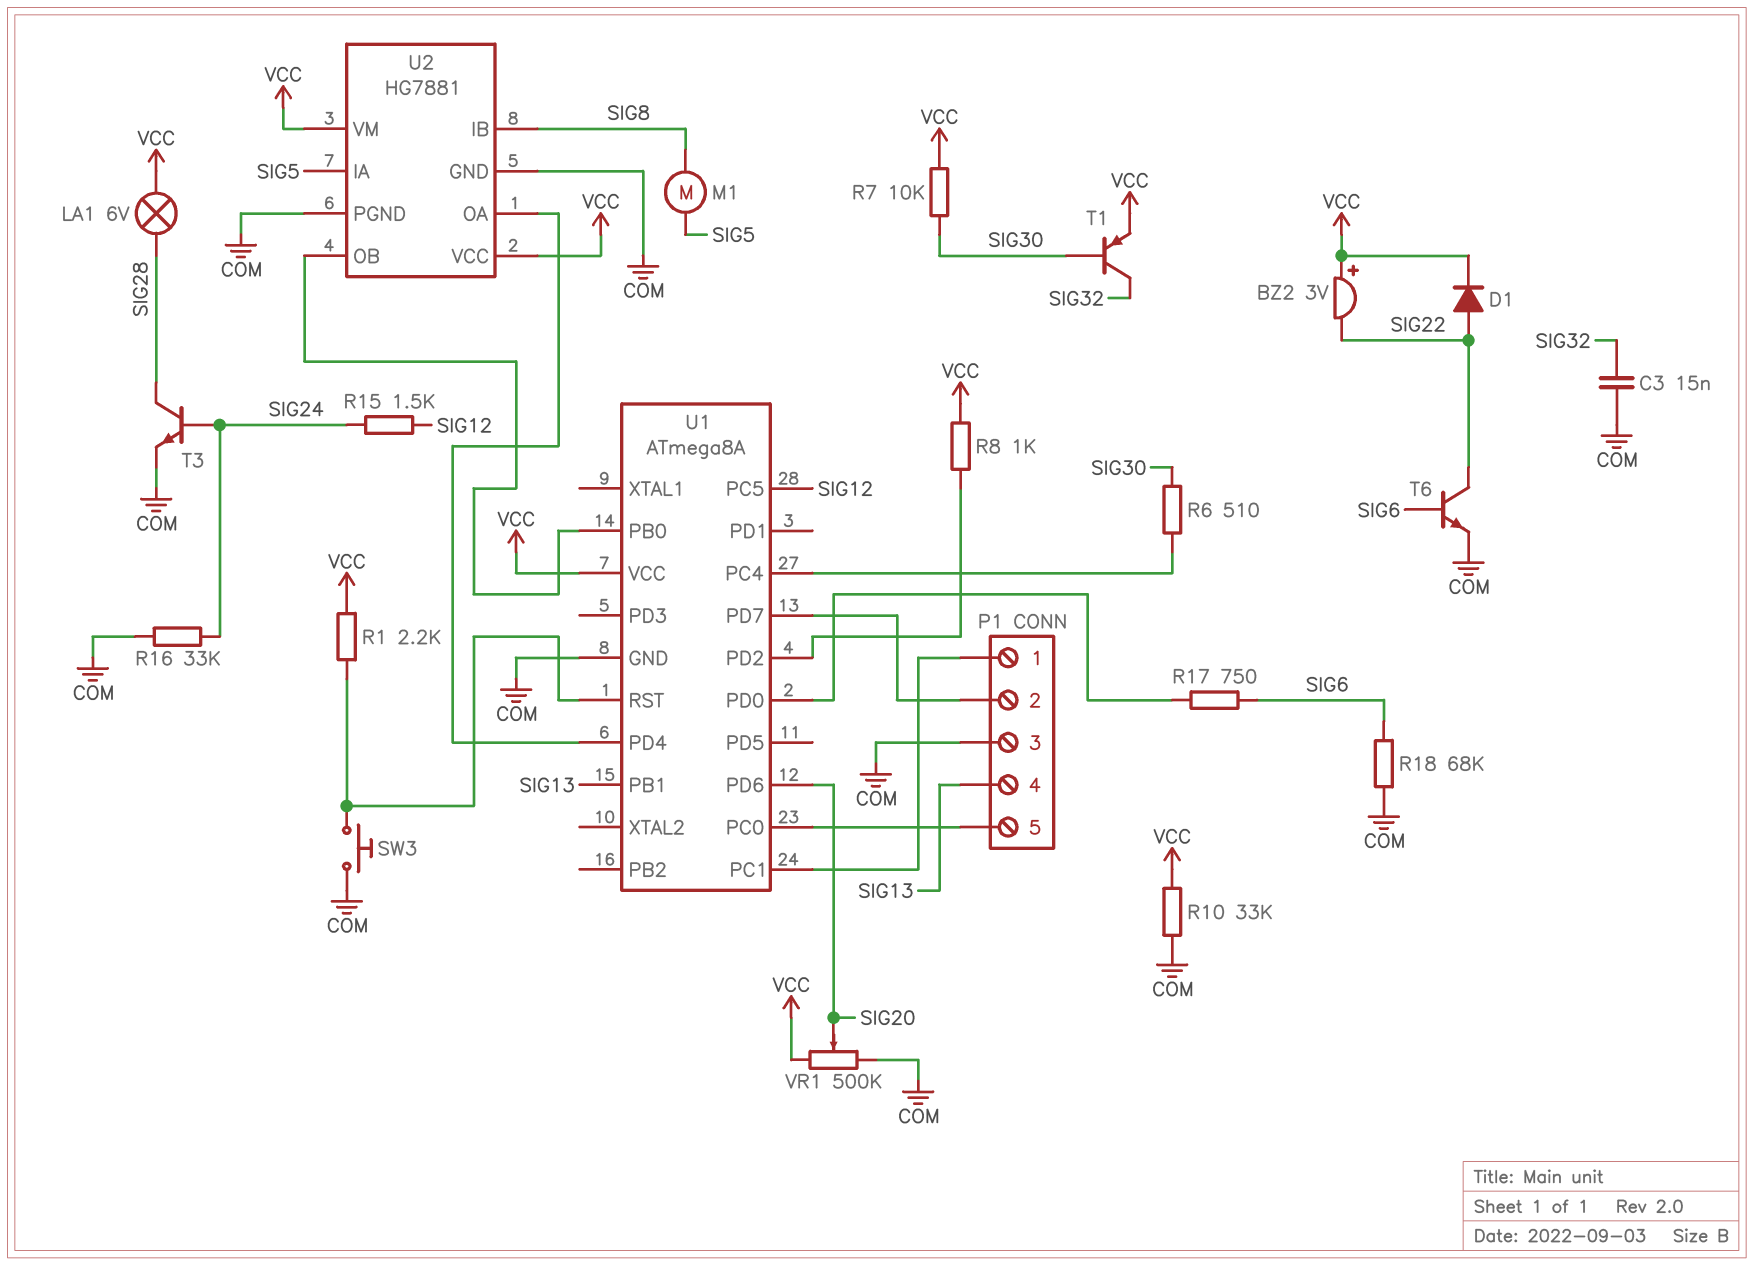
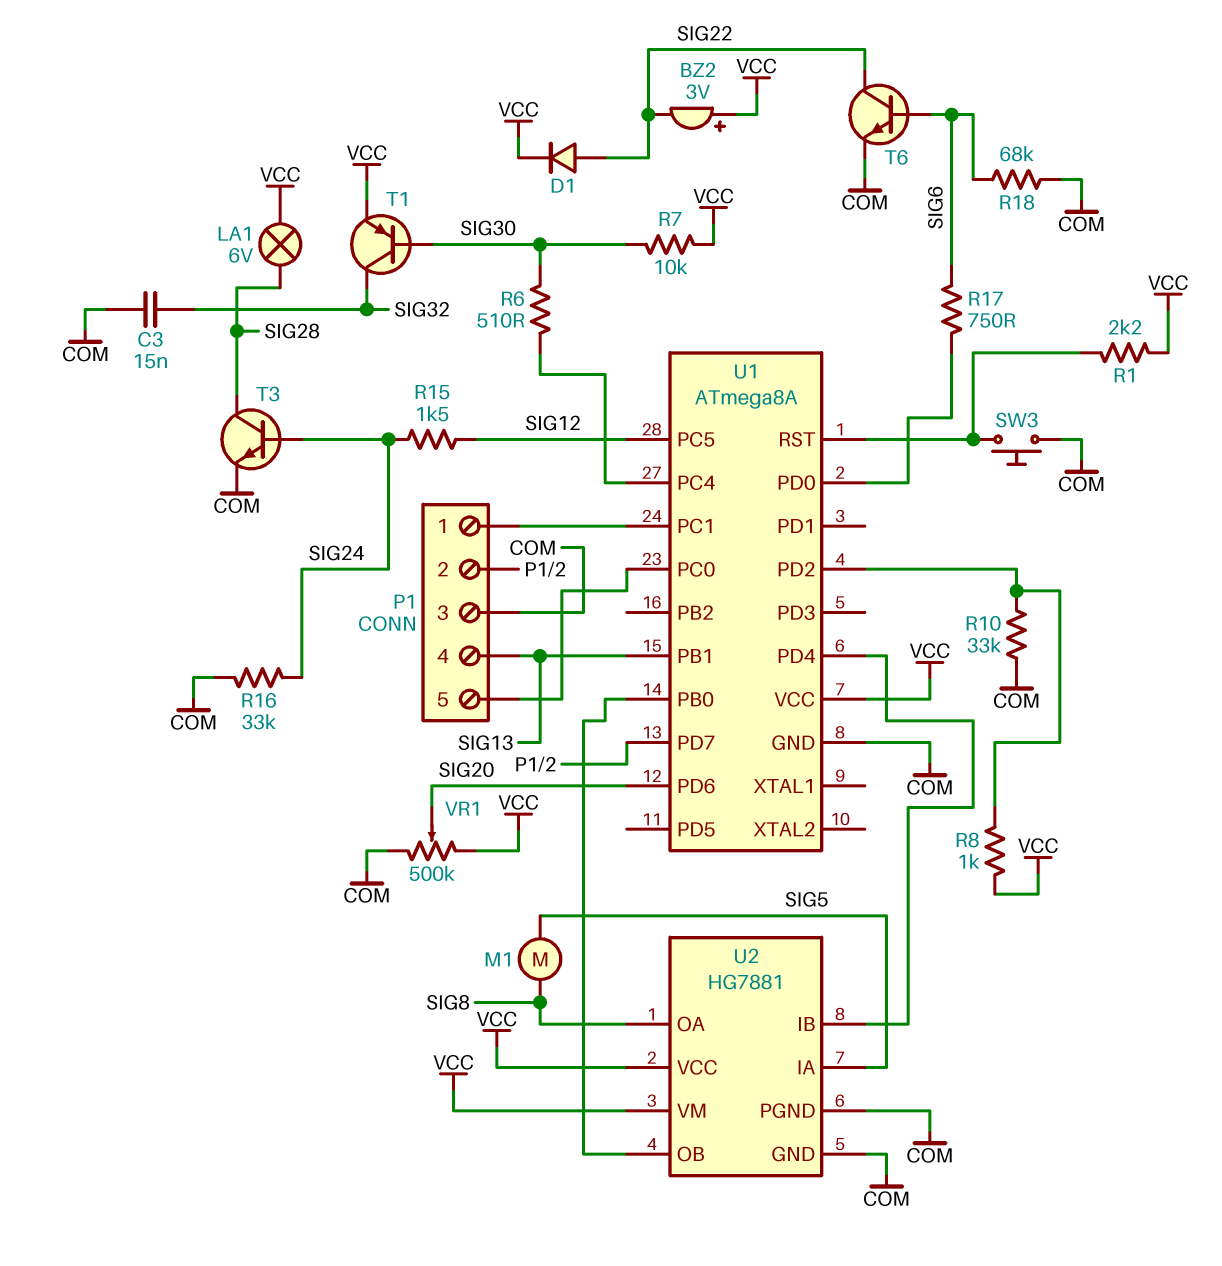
R10: 33k (COM, VCC) -> 33k (COM, U1/PD2)
U2 pin IB: SIG8 -> U1/PD4
U2 pin OA: U1/PD4 -> SIG8

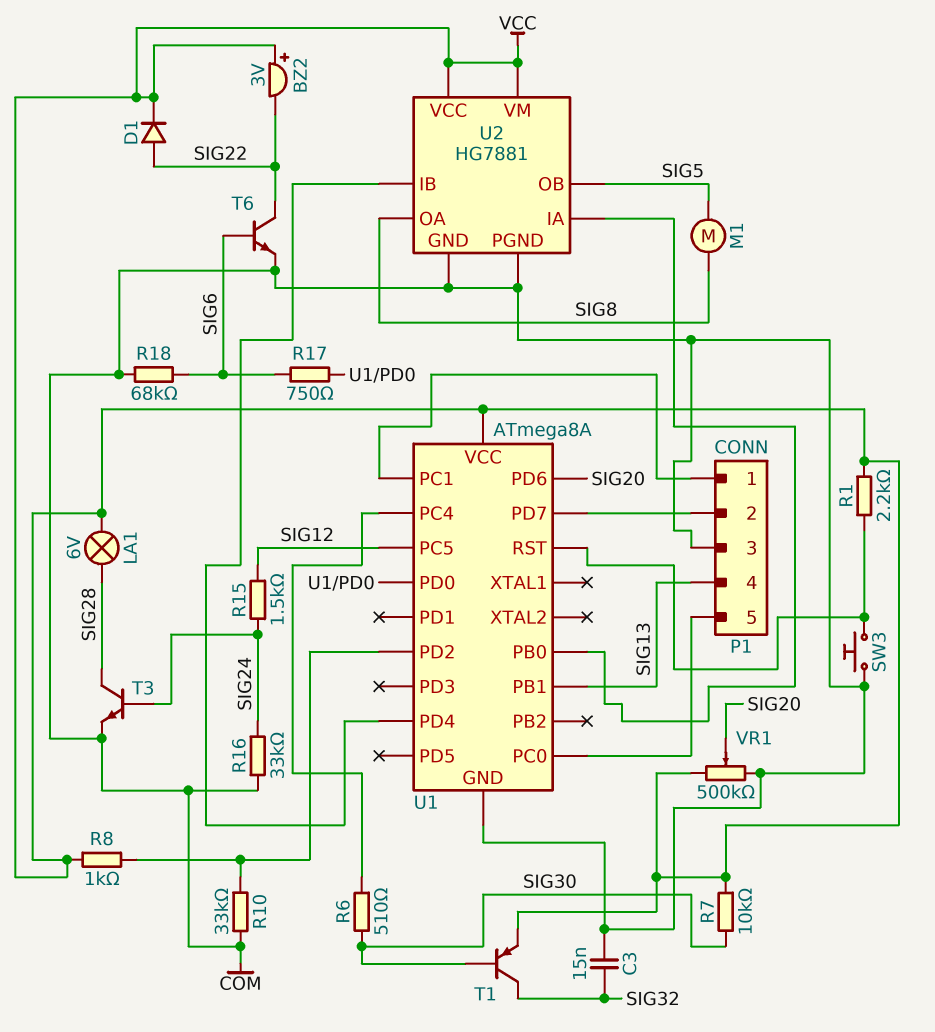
U2 pin IA: SIG5 -> U1/PB0
U2 pin OB: U1/PB0 -> SIG5

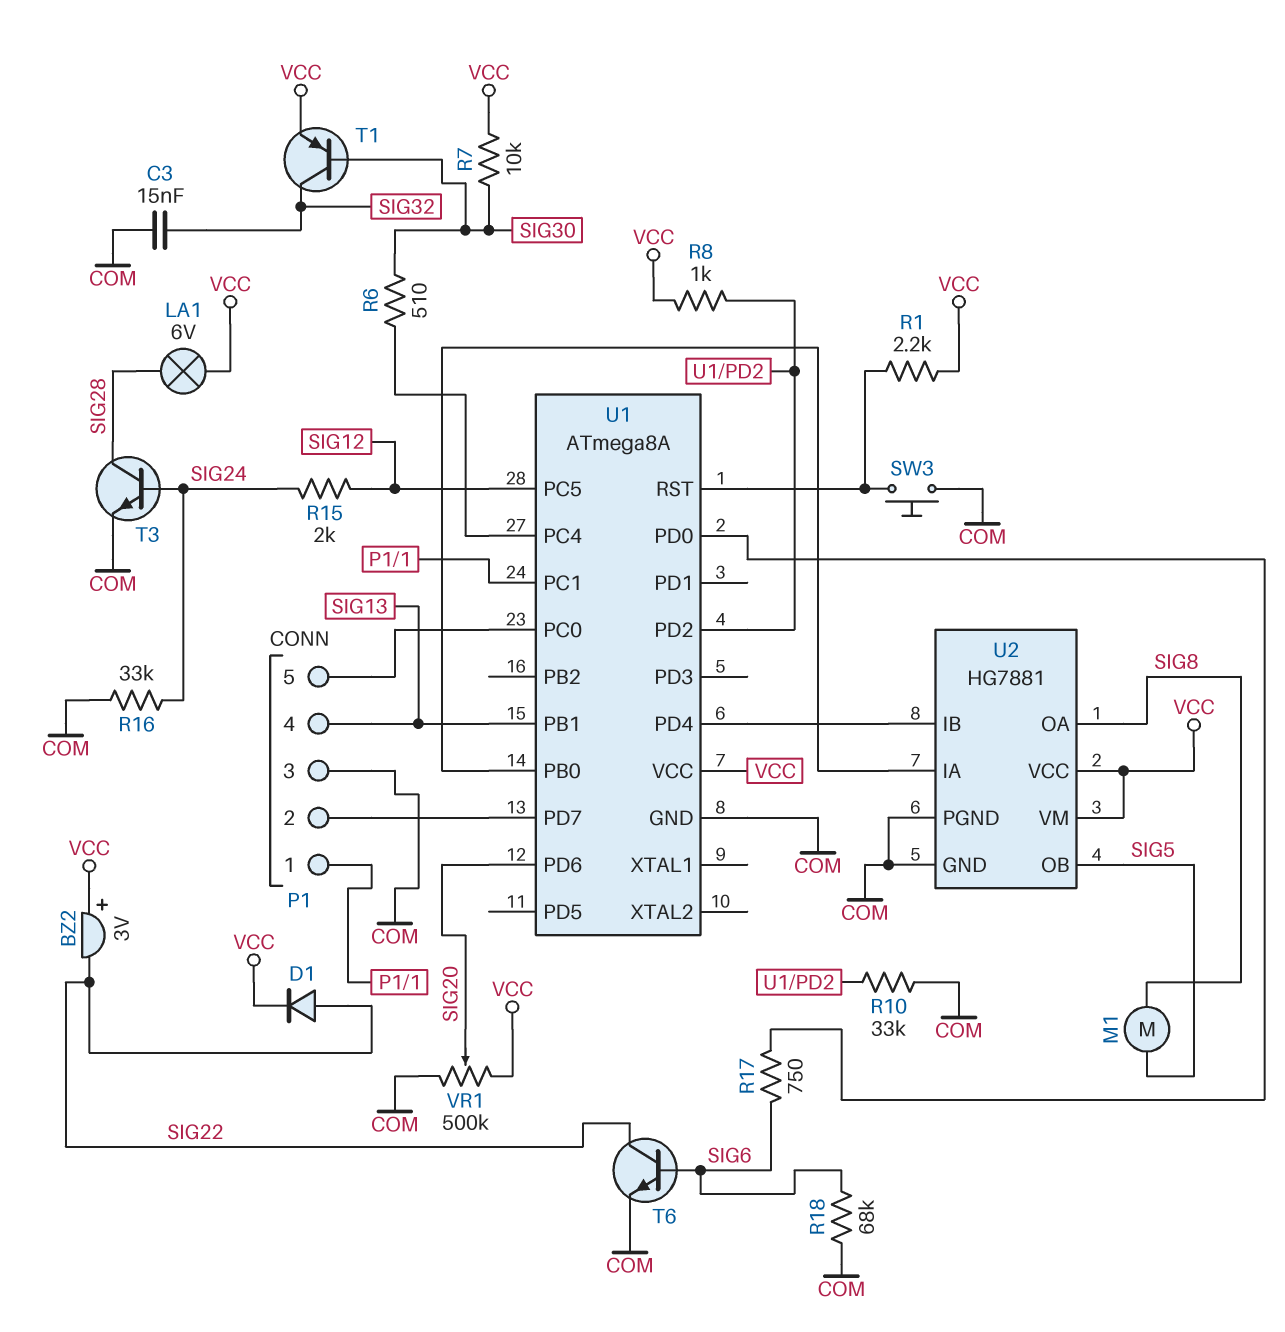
R15: 1.5k (SIG12, SIG24) -> 2k (SIG12, SIG24)

